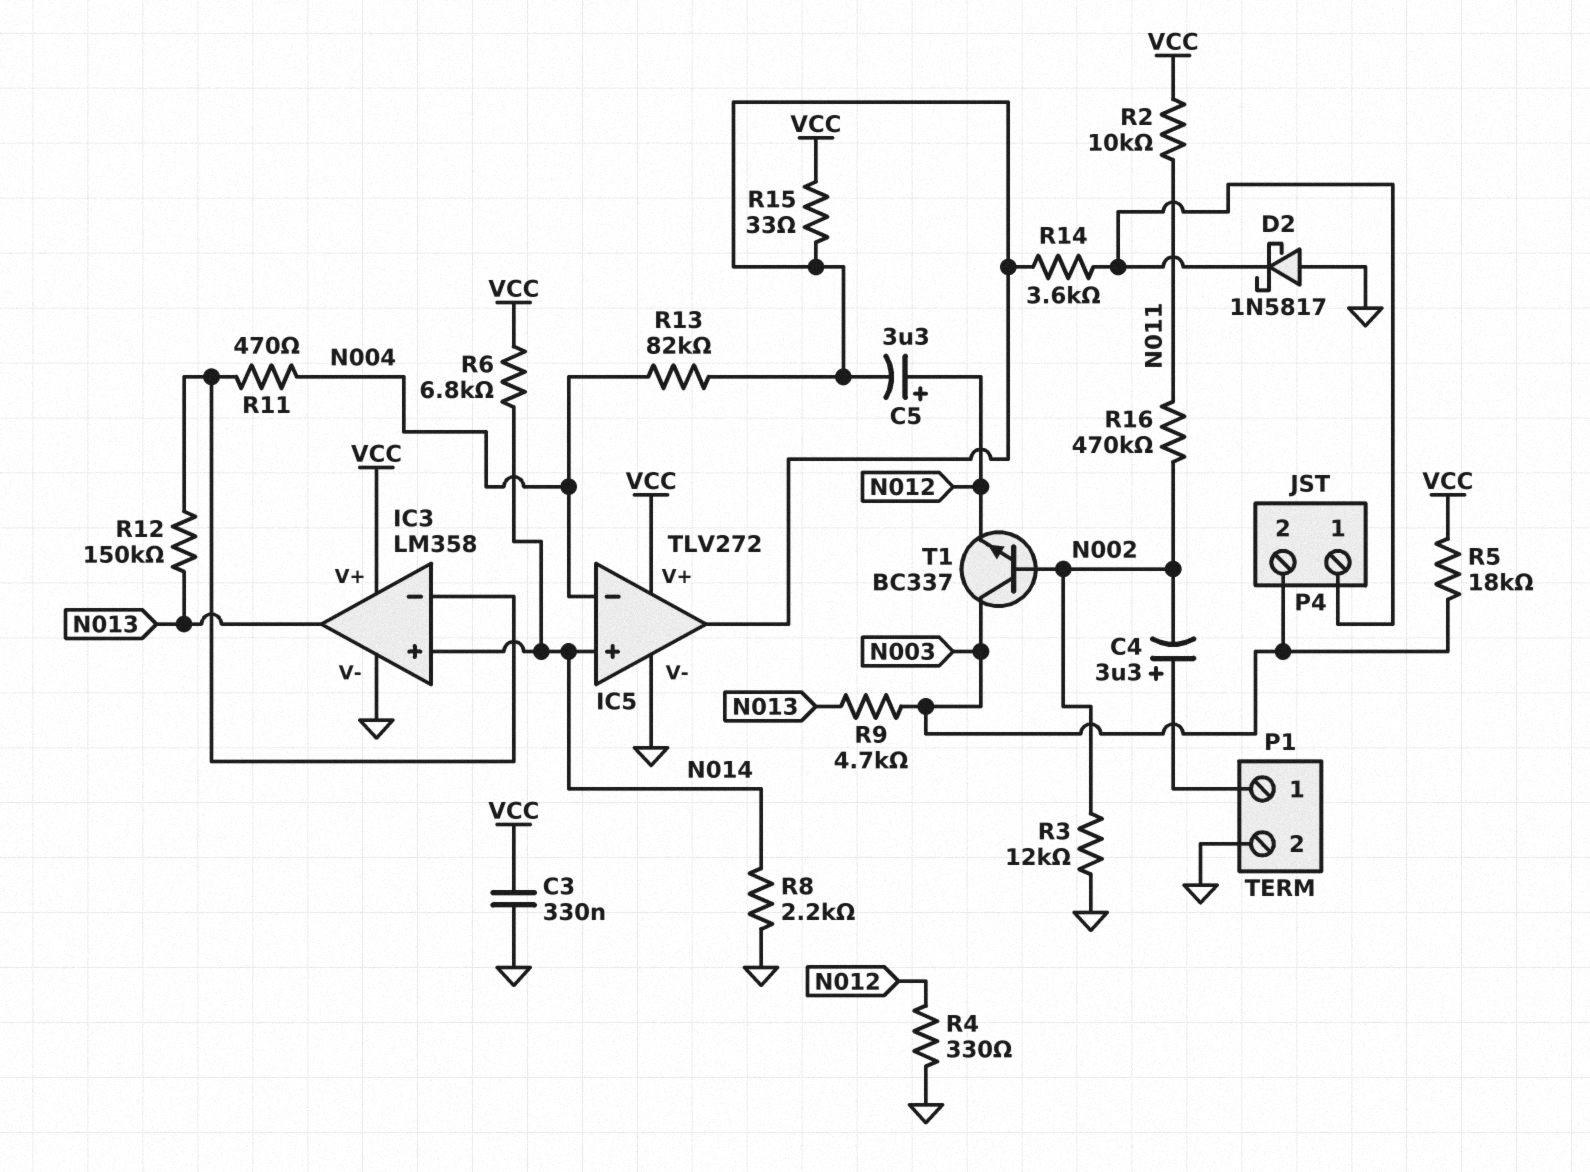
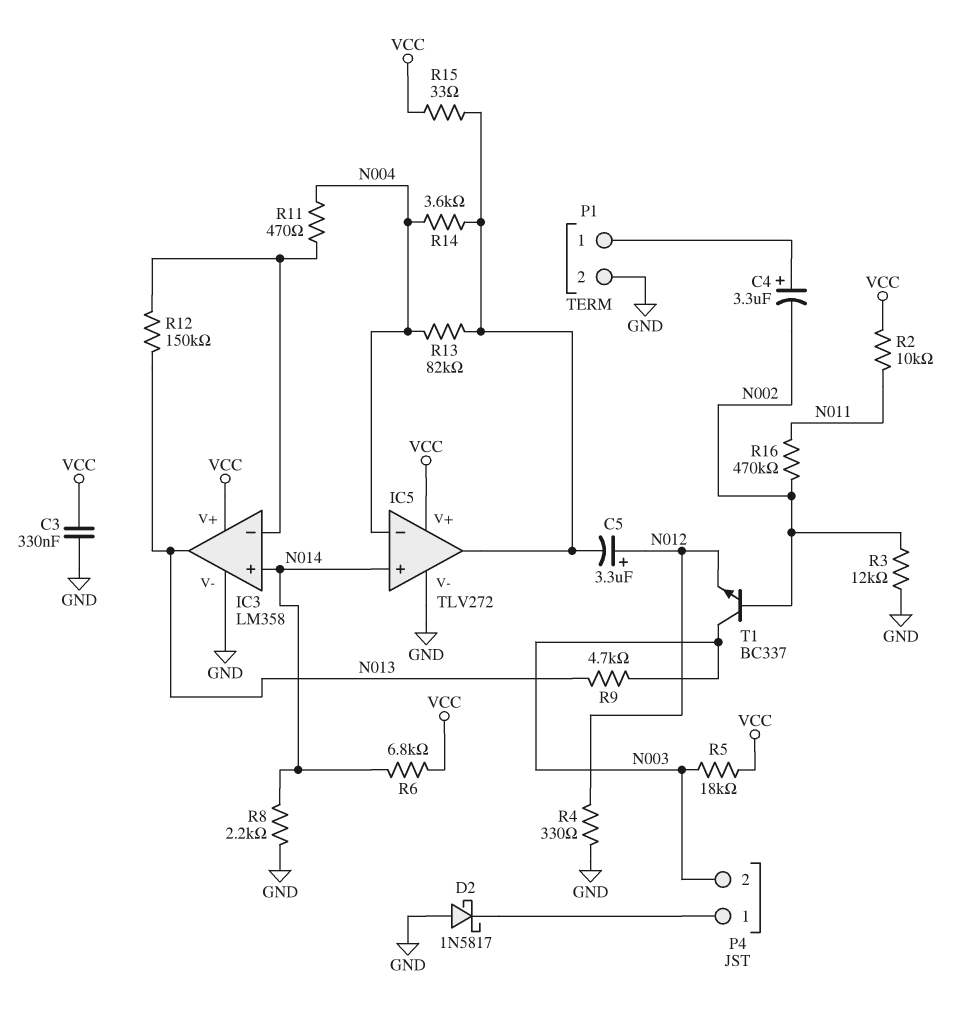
R14: 3.6k (IC5/out, P4/1) -> 3.6k (IC5/out, N004)

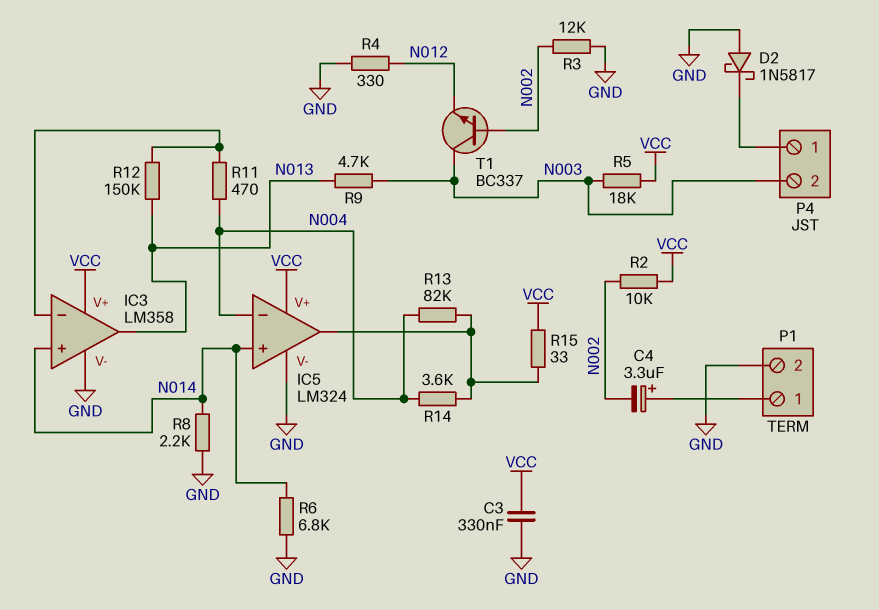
C5: 3.3uF (plus N012, minus IC5/out) -> none
IC5: TLV272 -> LM324
R2: 10k (N011, VCC) -> 10k (N002, VCC)
R6: 6.8k (N014, VCC) -> 6.8k (GND, N014)
R16: 470k (N002, N011) -> none

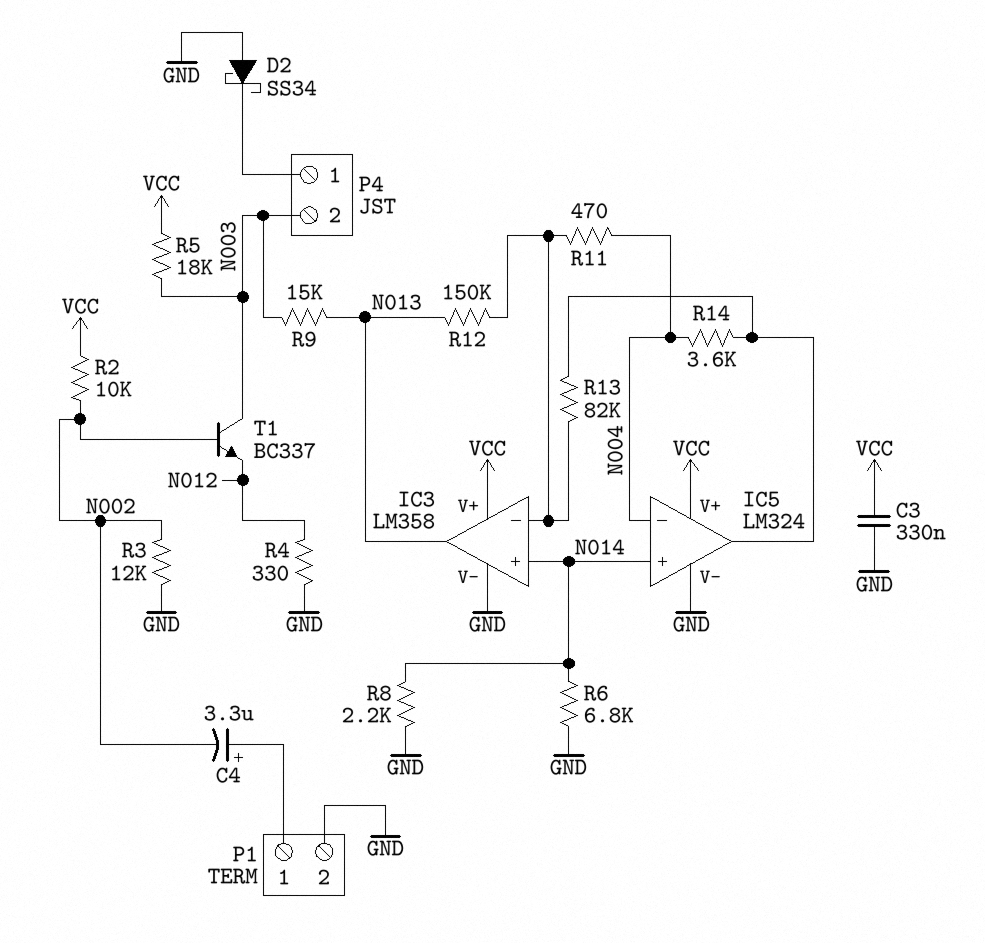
D2: schottky 1N5817 (A GND, K P4/1) -> schottky SS34 (A GND, K P4/1)
R9: 4.7k (N003, N013) -> 15k (N003, N013)
R13: 82k (IC5/out, N004) -> 82k (IC3/in-, IC5/out)
R15: 33 (IC5/out, VCC) -> none

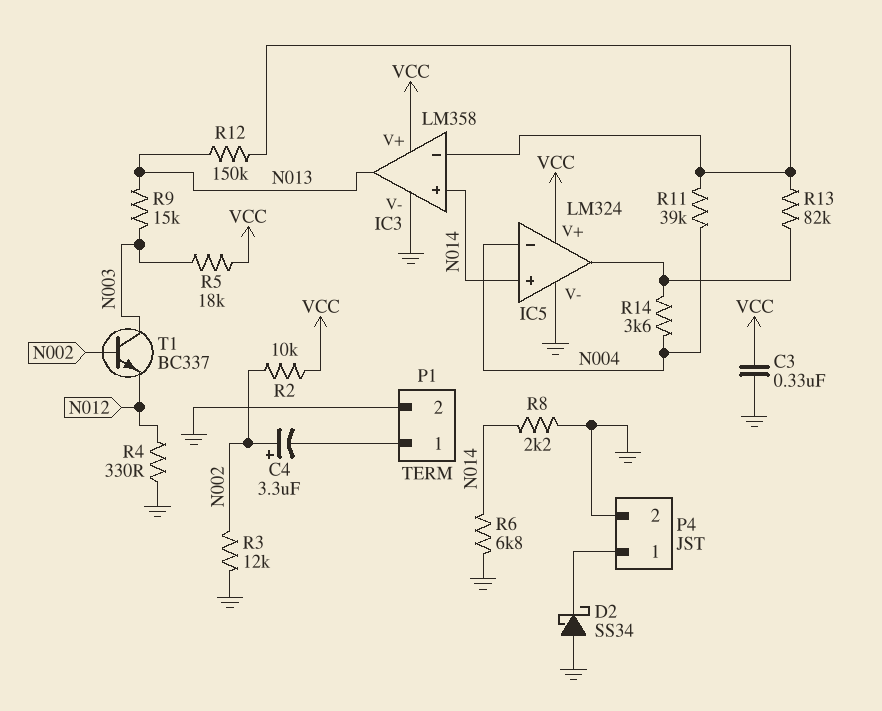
C4: 3.3uF (plus P1/1, minus N002) -> 3.3uF (plus N002, minus P1/1)
P4 pin 2: N003 -> GND
R11: 470 (IC3/in-, N004) -> 39k (IC3/in-, N004)

